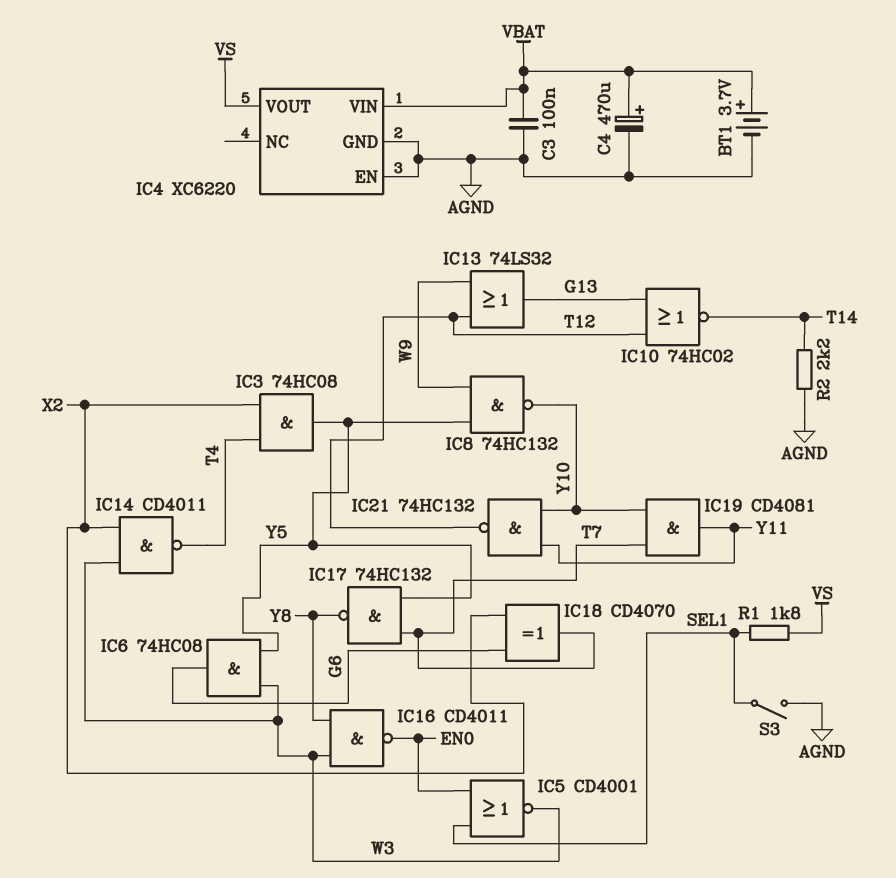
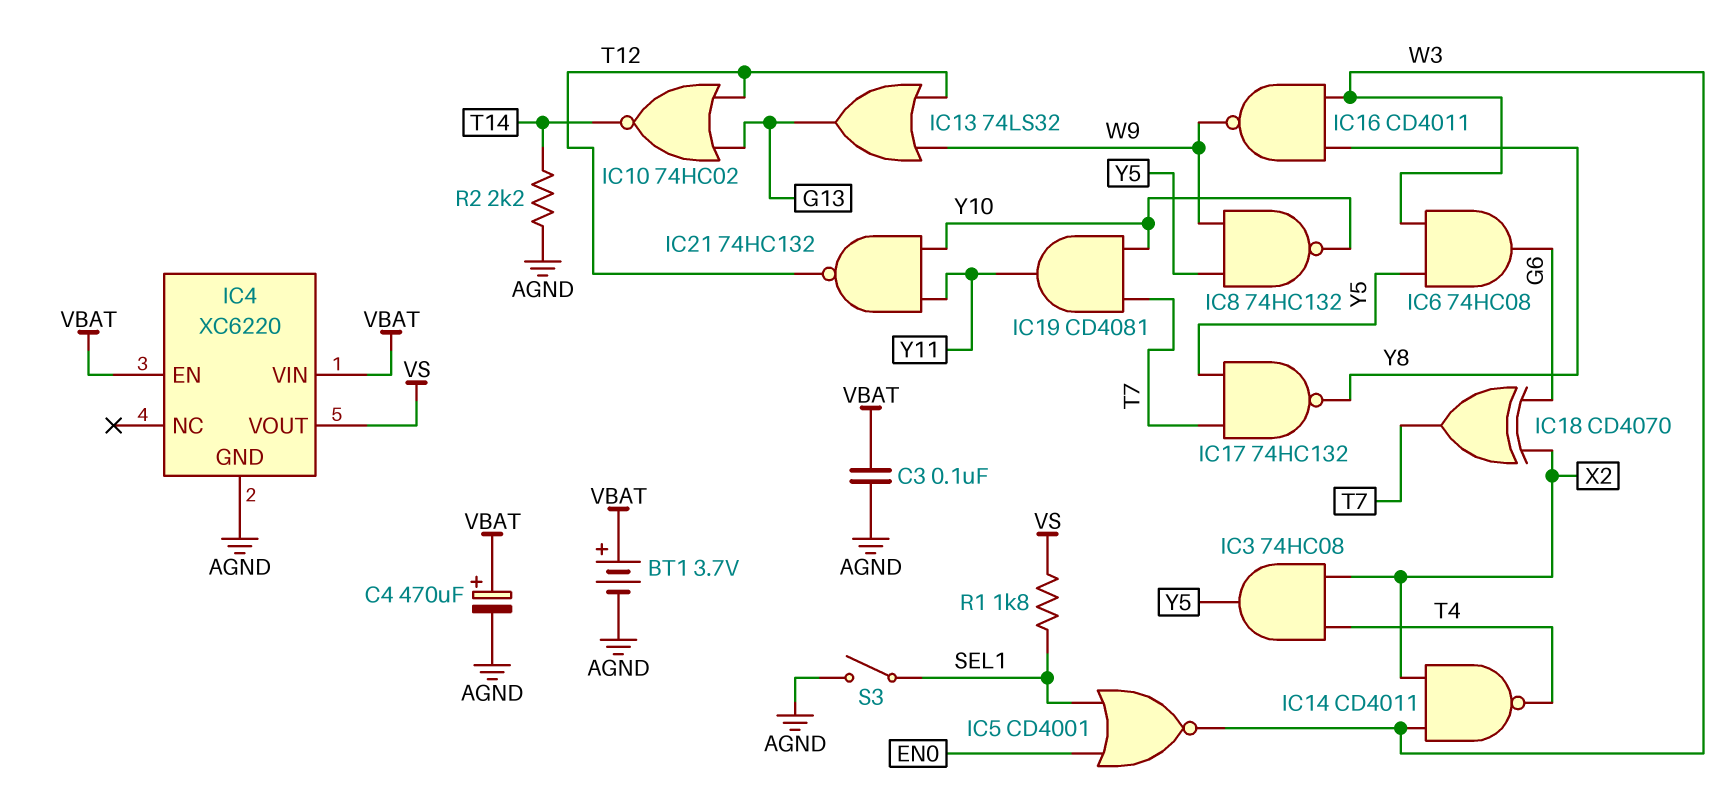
IC4 pin EN: AGND -> VBAT
IC16: NAND CD4011 (in W3, in Y8, out EN0) -> NAND CD4011 (in W3, in Y8, out W9)

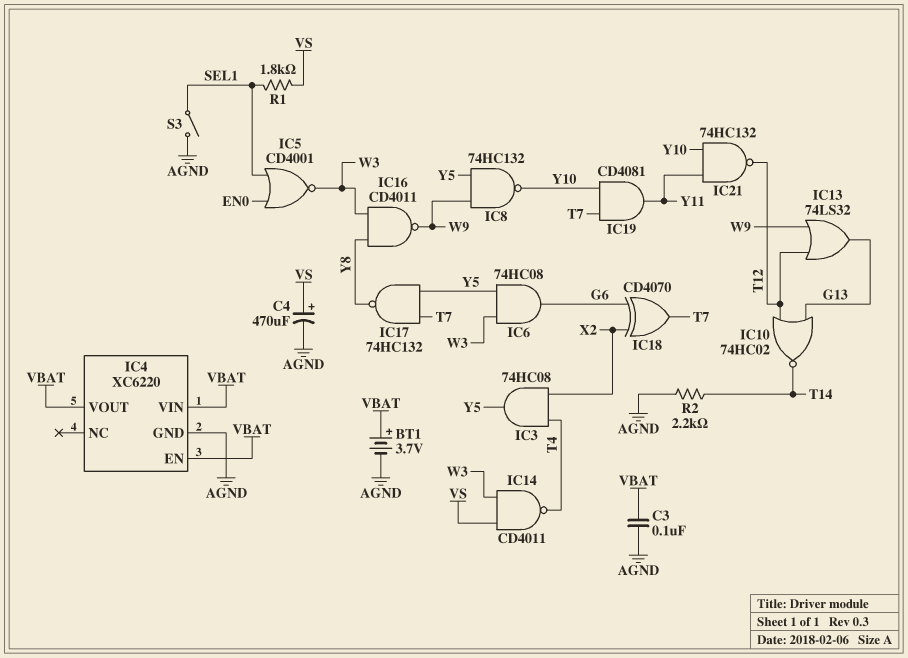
C4: 470uF (plus VBAT, minus AGND) -> 470uF (plus VS, minus AGND)
IC4 pin VOUT: VS -> VBAT
IC14: NAND CD4011 (in W3, in X2, out T4) -> NAND CD4011 (in VS, in W3, out T4)

